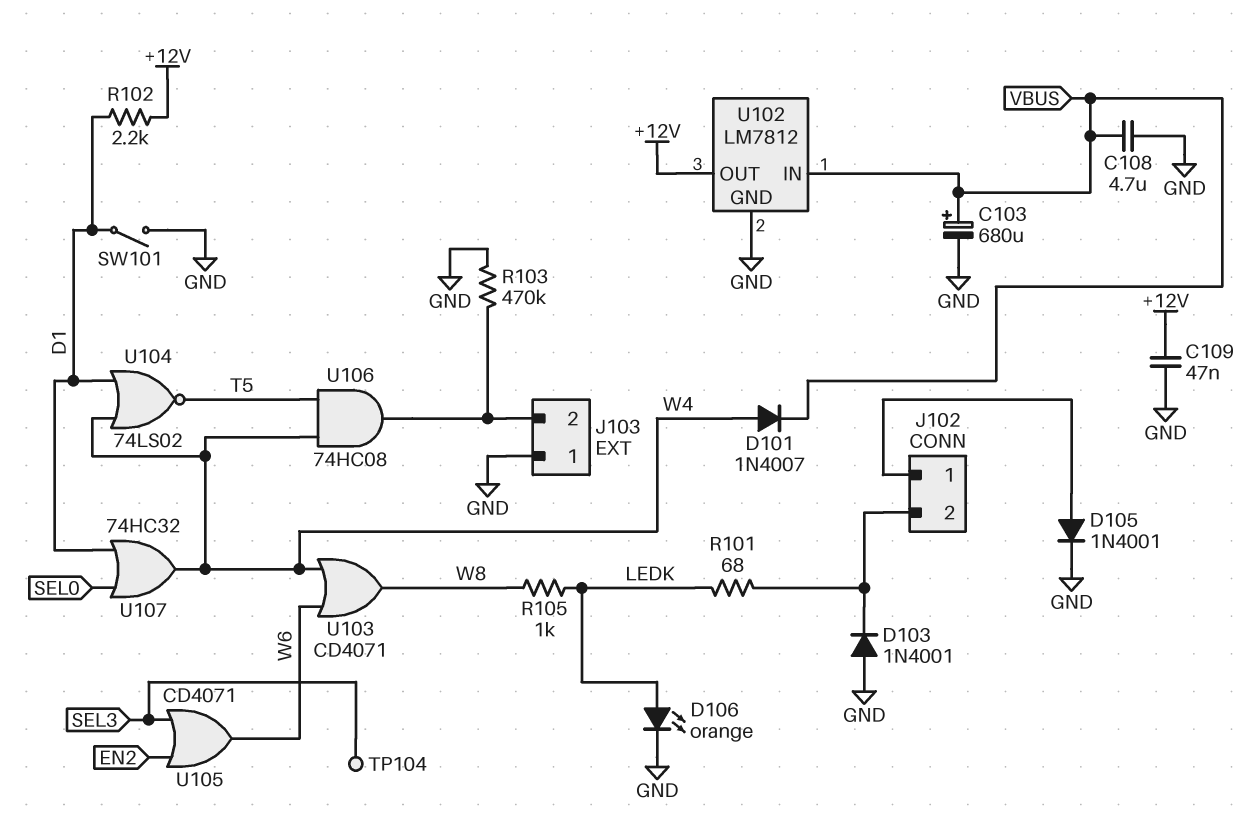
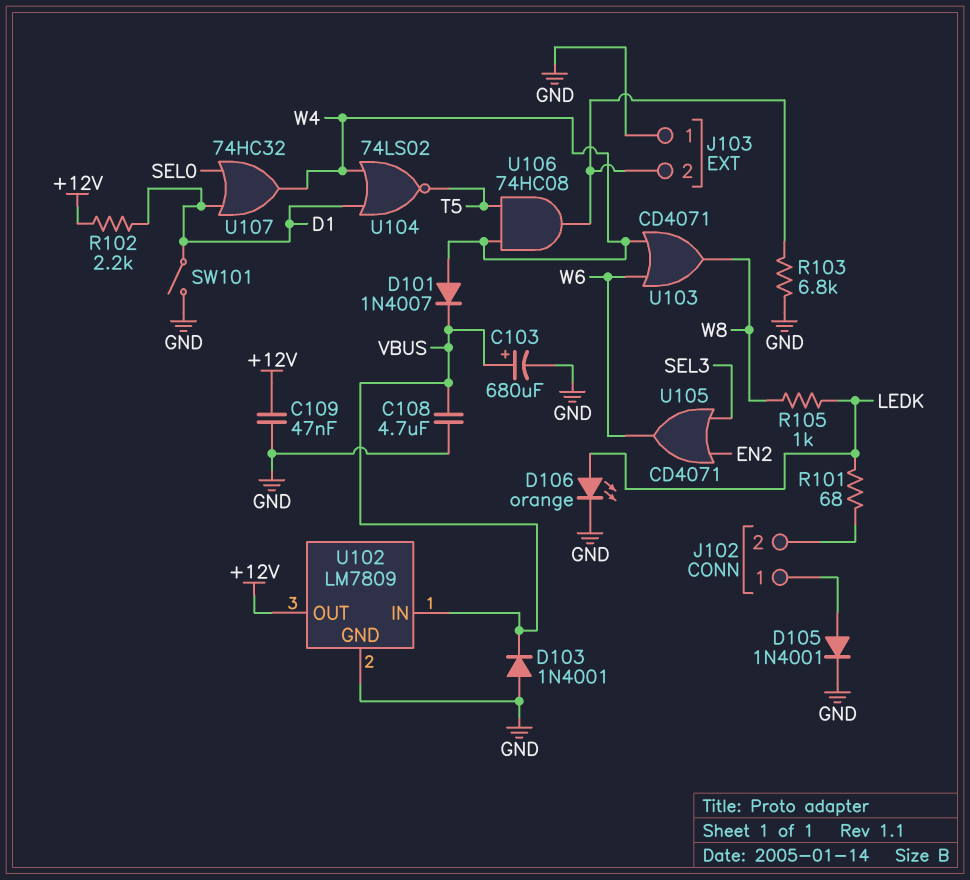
D103: diode 1N4001 (A GND, K J102/2) -> diode 1N4001 (A GND, K VBUS)
R103: 470k (GND, J103/2) -> 6.8k (GND, J103/2)
TP104: test point (SEL3) -> none
U102: LM7812 -> LM7809

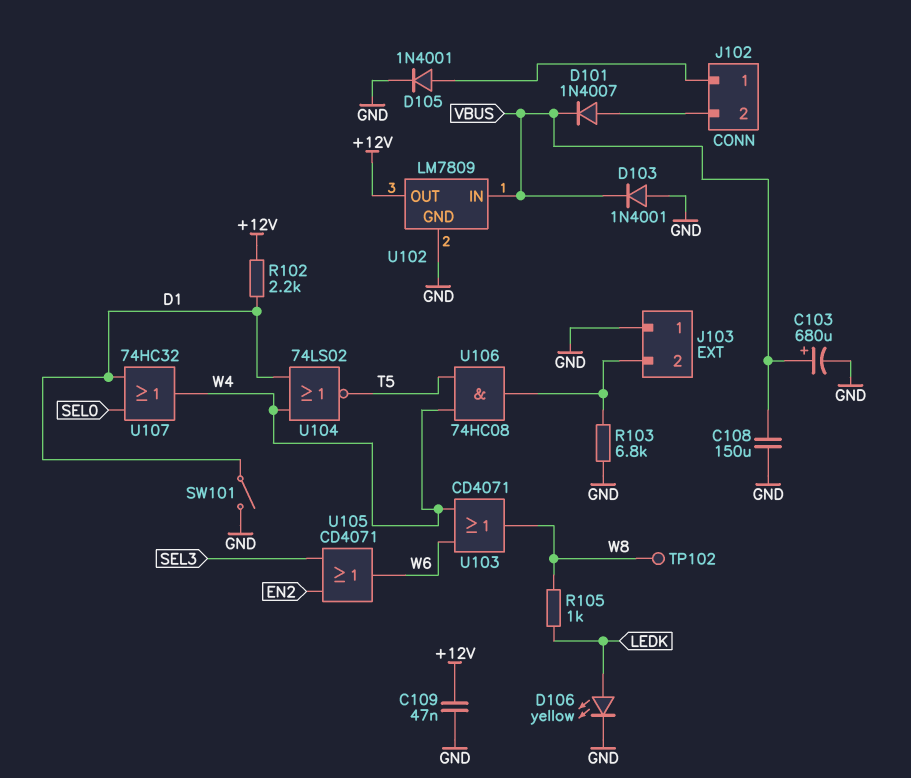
C108: 4.7uF (GND, VBUS) -> 150uF (GND, VBUS)
D101: diode 1N4007 (A W4, K VBUS) -> diode 1N4007 (A J102/2, K VBUS)
D106: LED orange (A LEDK, K GND) -> LED yellow (A LEDK, K GND)
R101: 68 (J102/2, LEDK) -> none
TP102: none -> test point (W8)

